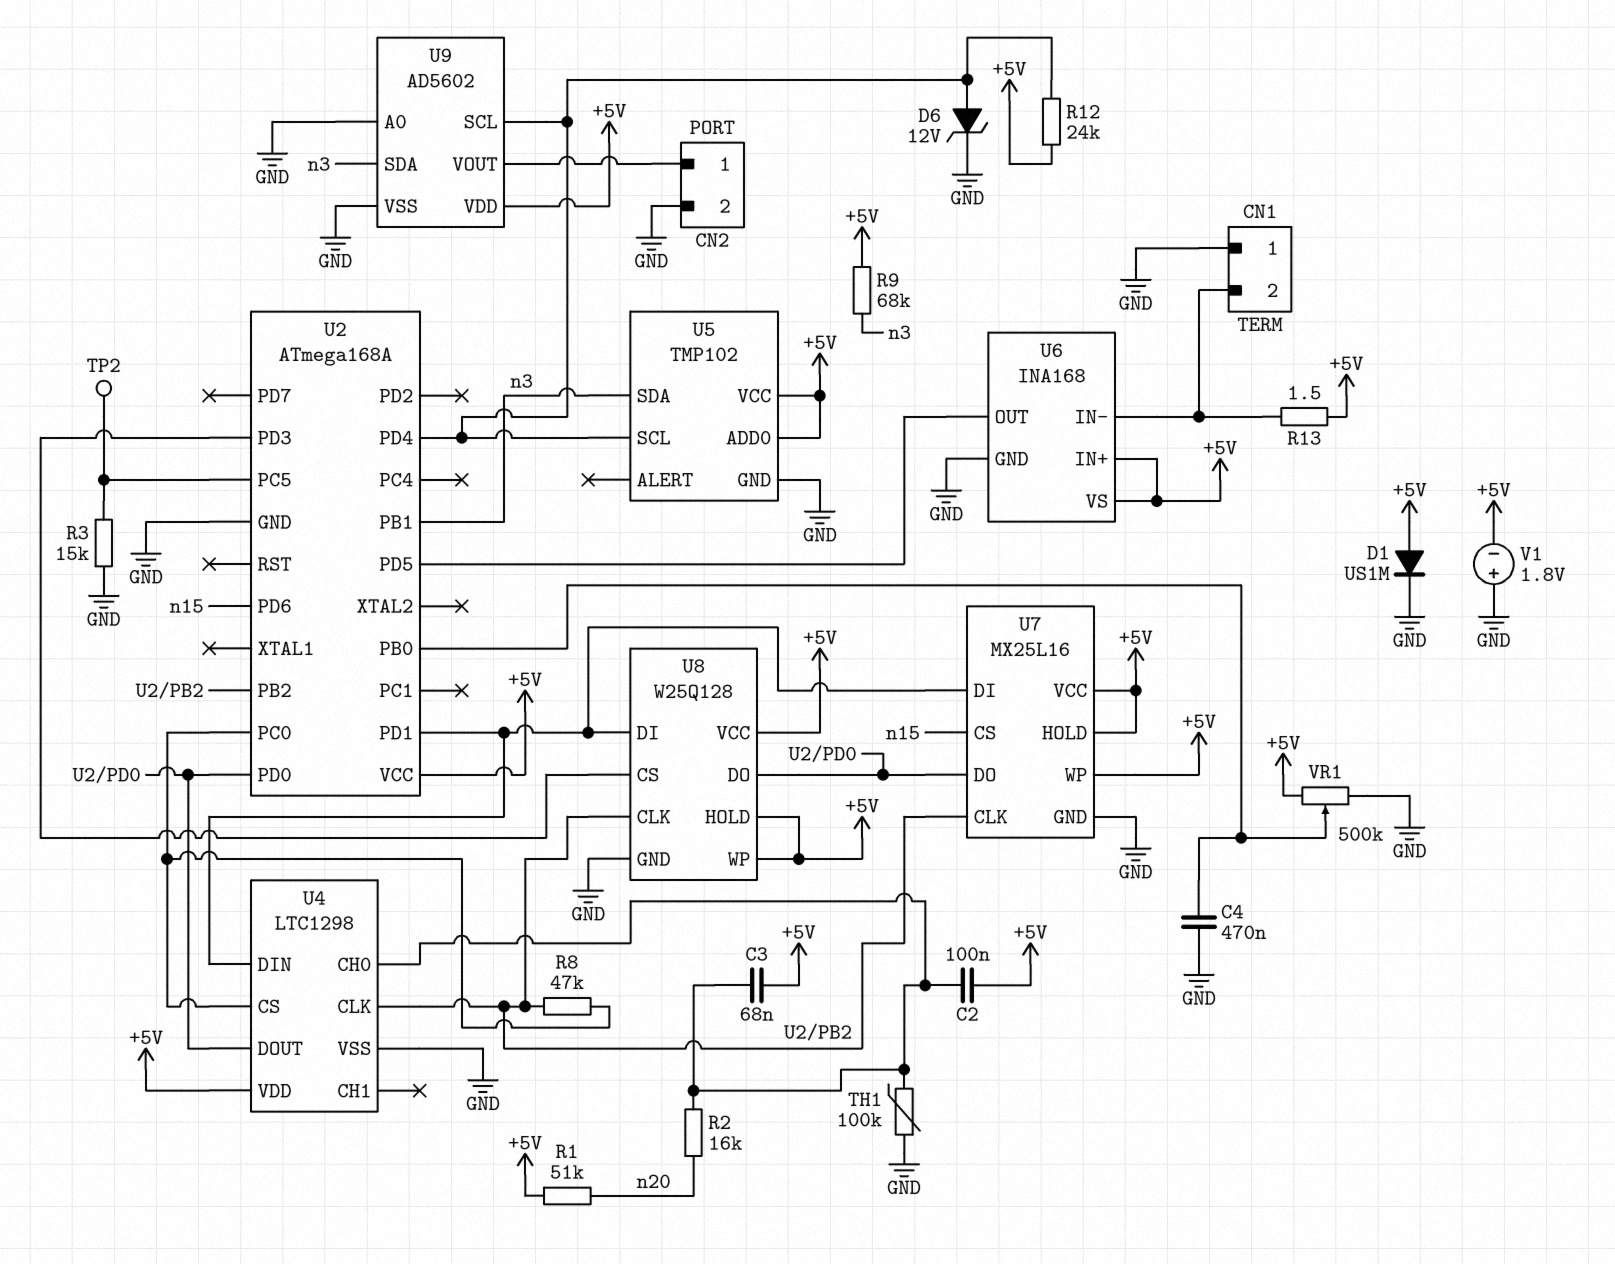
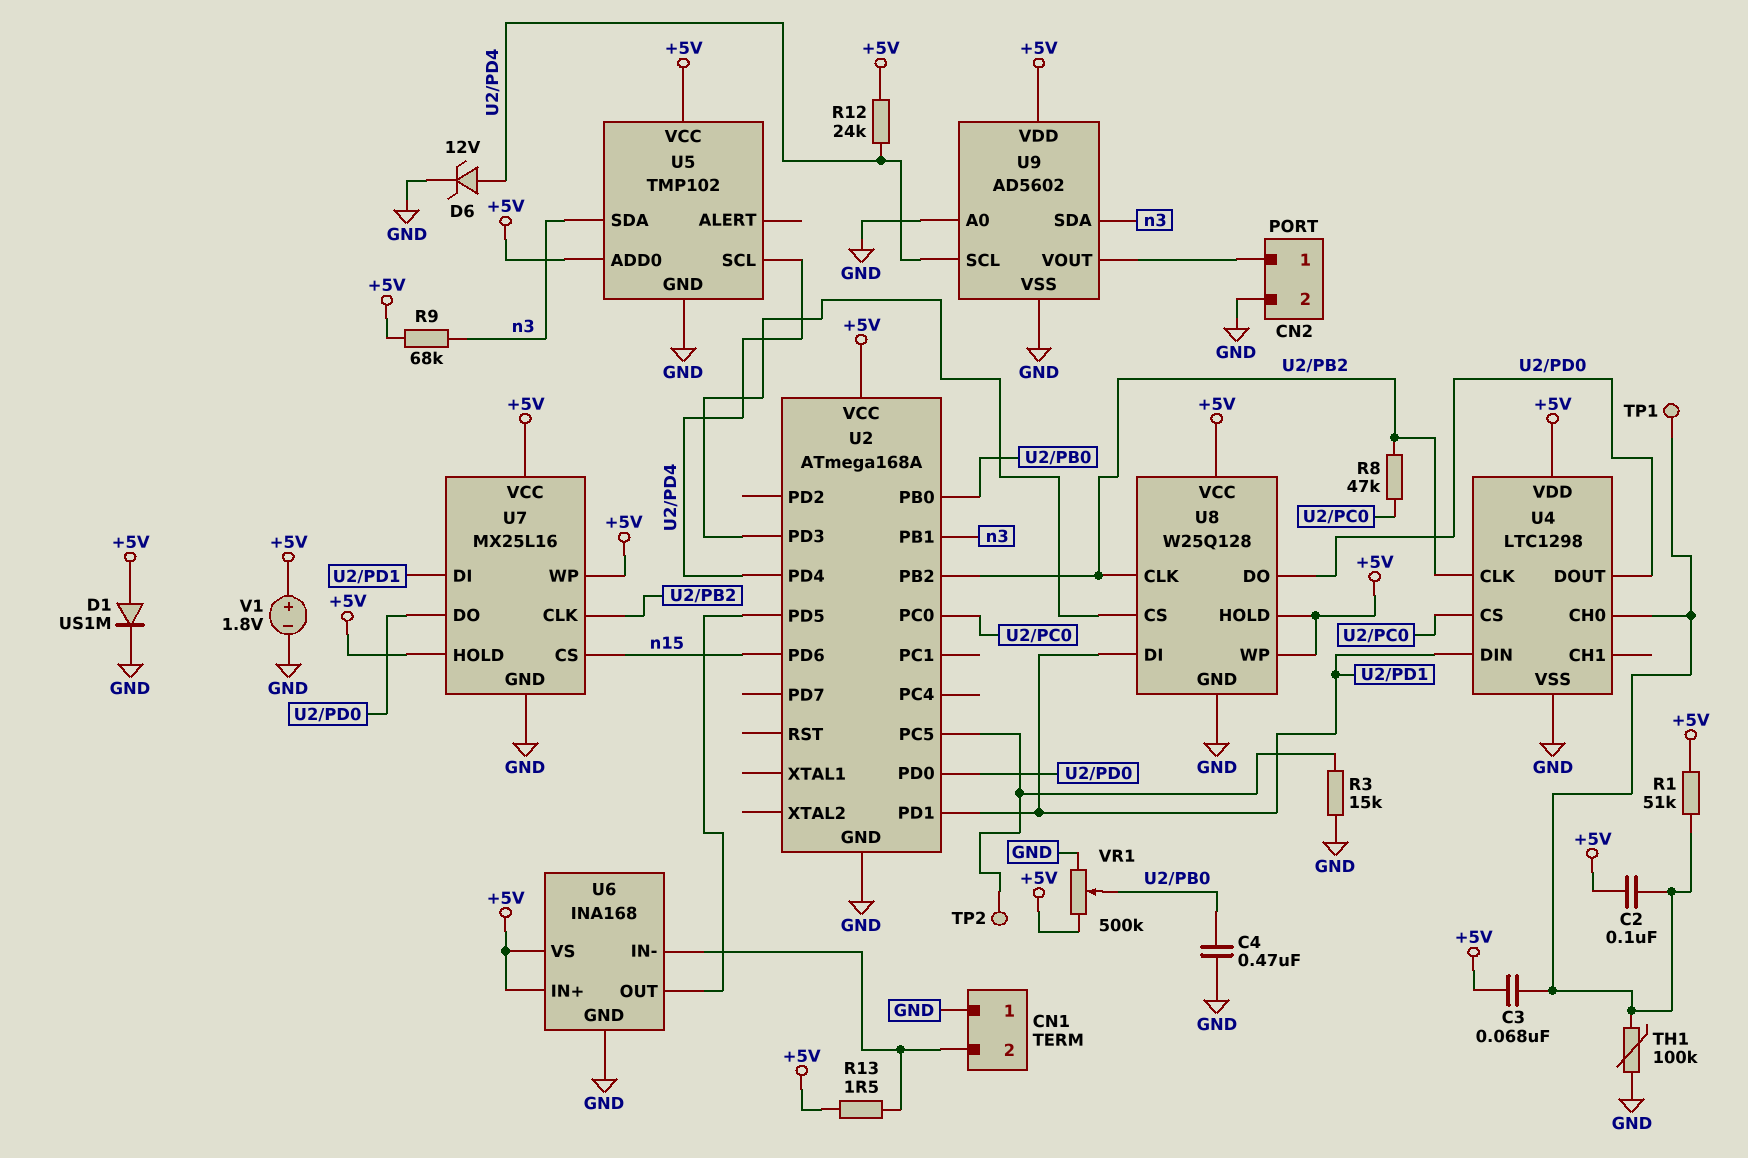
R1: 51k (+5V, n20) -> 51k (+5V, U4/CH0)
R2: 16k (U4/CH0, n20) -> none
TP1: none -> test point (U4/CH0)
V1: 1.8V (plus GND, minus +5V) -> 1.8V (plus +5V, minus GND)

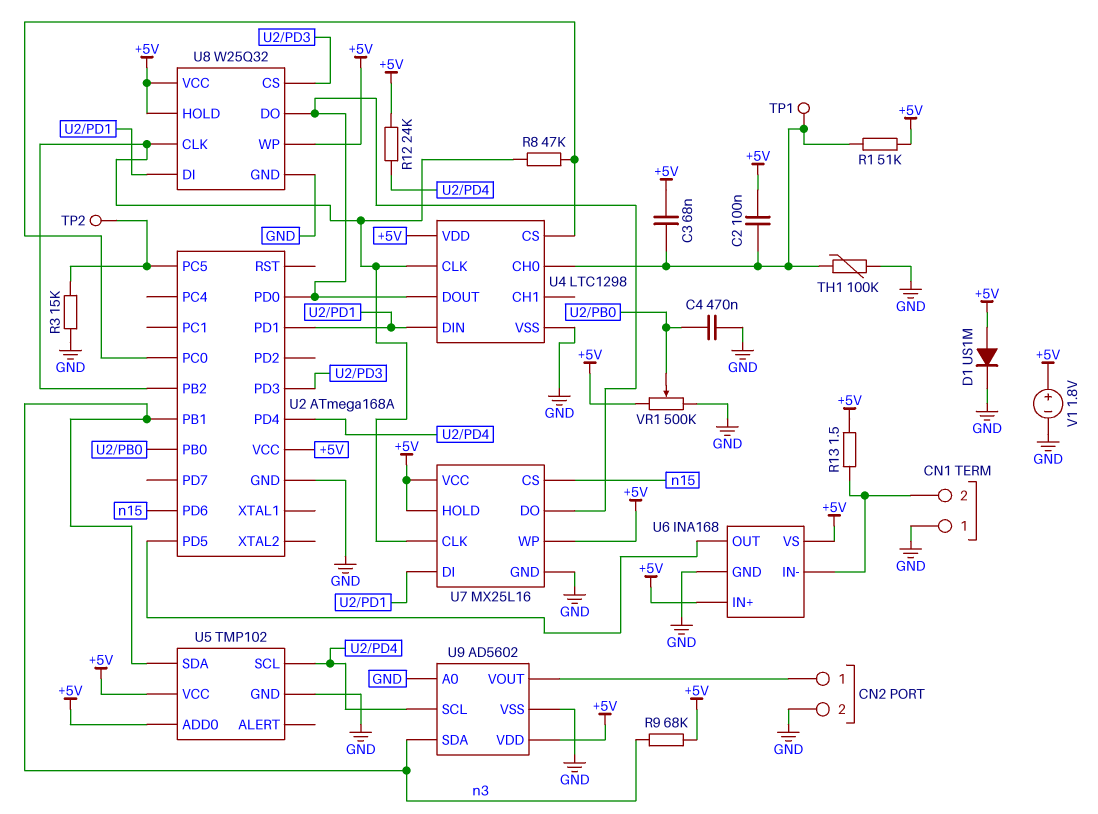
D6: zener 12V (A U2/PD4, K GND) -> none
U8: W25Q128 -> W25Q32

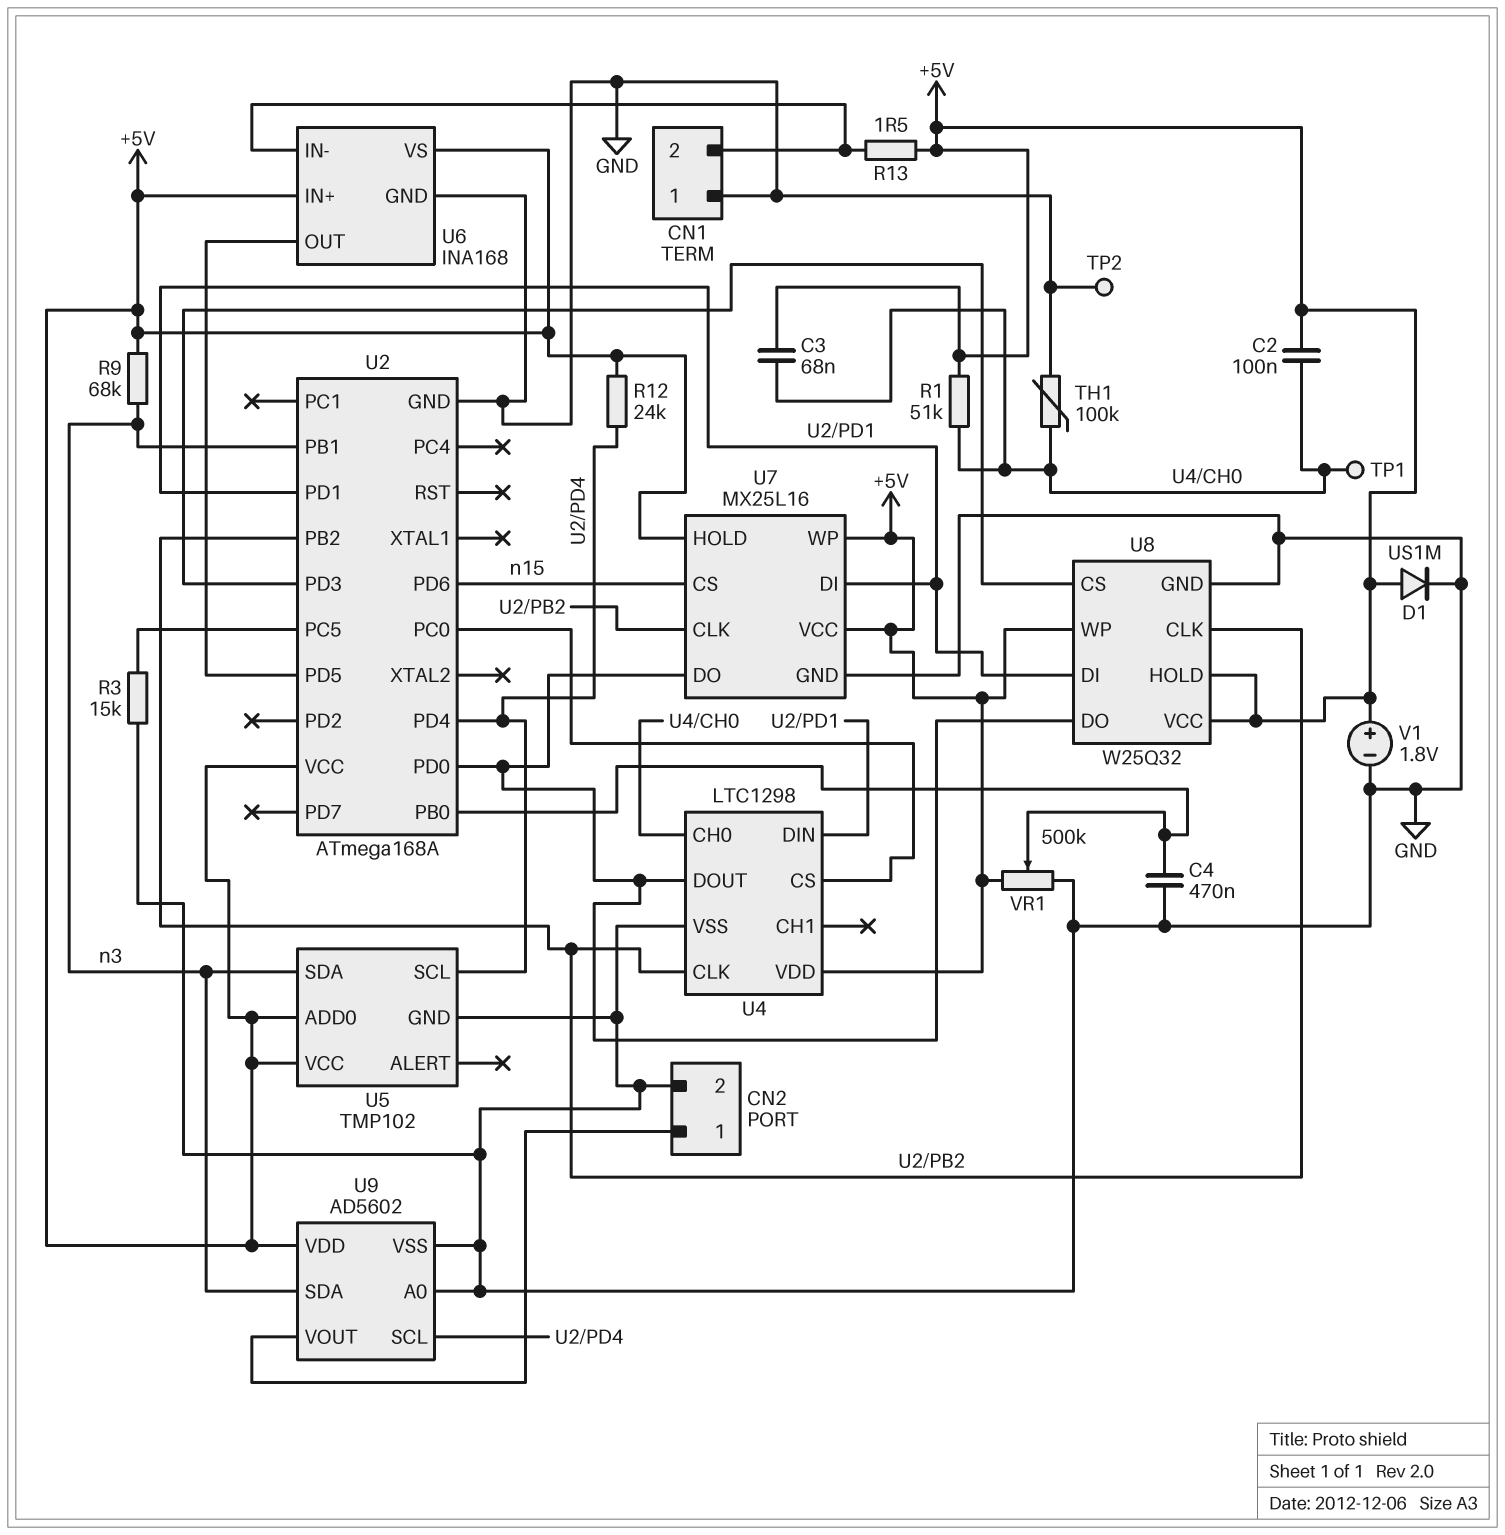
R8: 47k (U2/PB2, U2/PC0) -> none
TP2: test point (U2/PC5) -> test point (GND)

